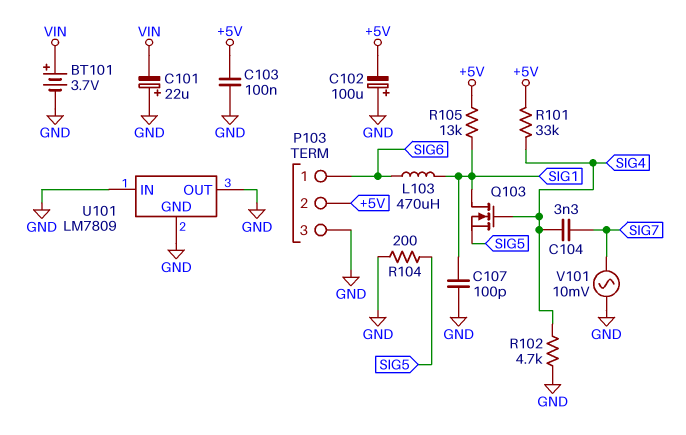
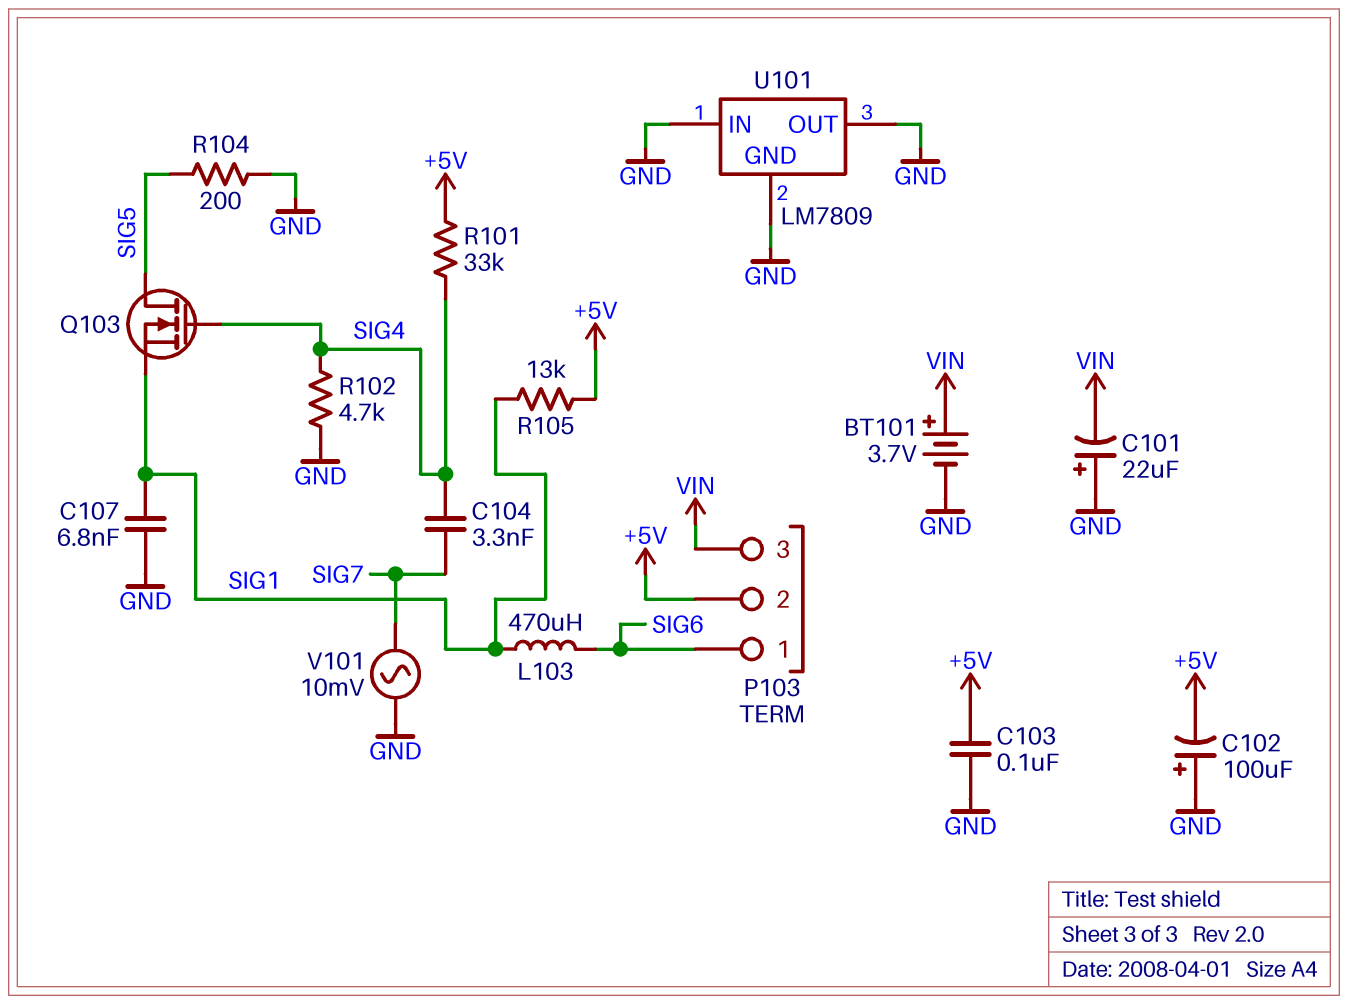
C107: 100pF (GND, SIG1) -> 6.8nF (GND, SIG1)
P103 pin 3: GND -> VIN
Q103: NMOS (G SIG4, D SIG1, S SIG5) -> NMOS (G SIG4, D SIG5, S SIG1)

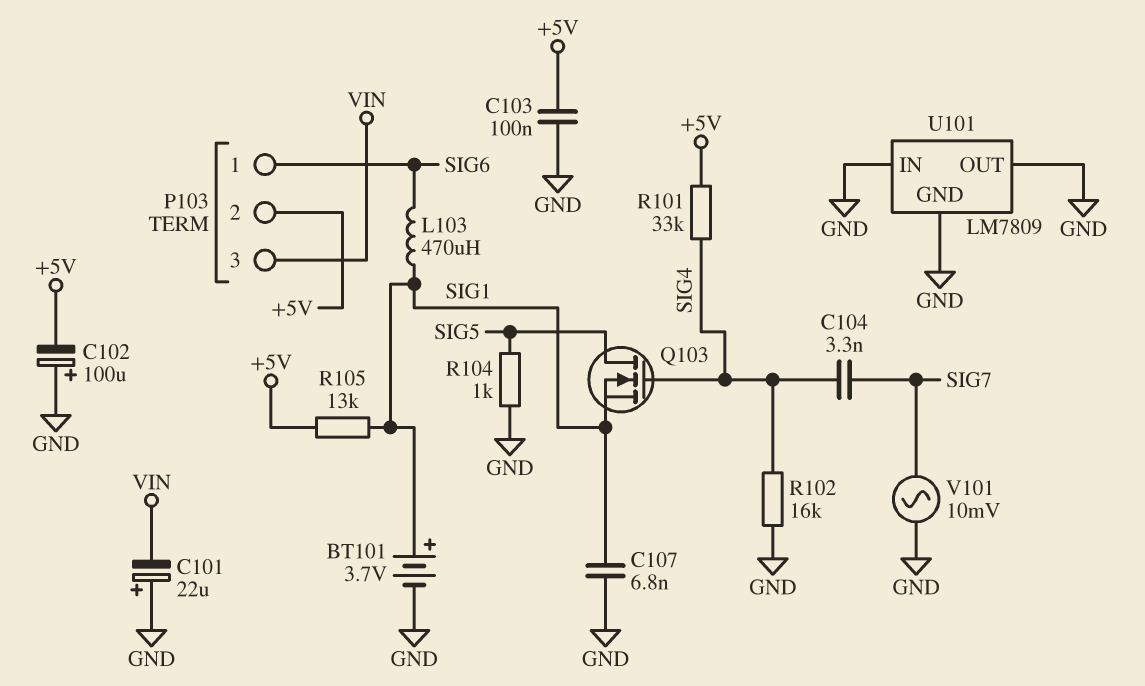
BT101: 3.7V (plus VIN, minus GND) -> 3.7V (plus SIG1, minus GND)
R102: 4.7k (GND, SIG4) -> 16k (GND, SIG4)
R104: 200 (GND, SIG5) -> 1k (GND, SIG5)

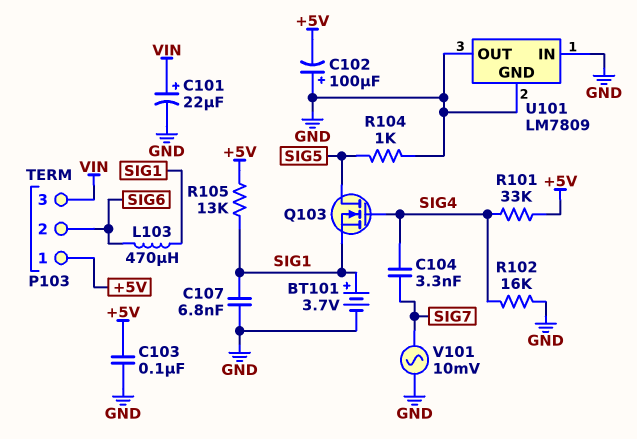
C101: 22uF (plus GND, minus VIN) -> 22uF (plus VIN, minus GND)
P103 pin 1: SIG6 -> +5V
P103 pin 2: +5V -> SIG6

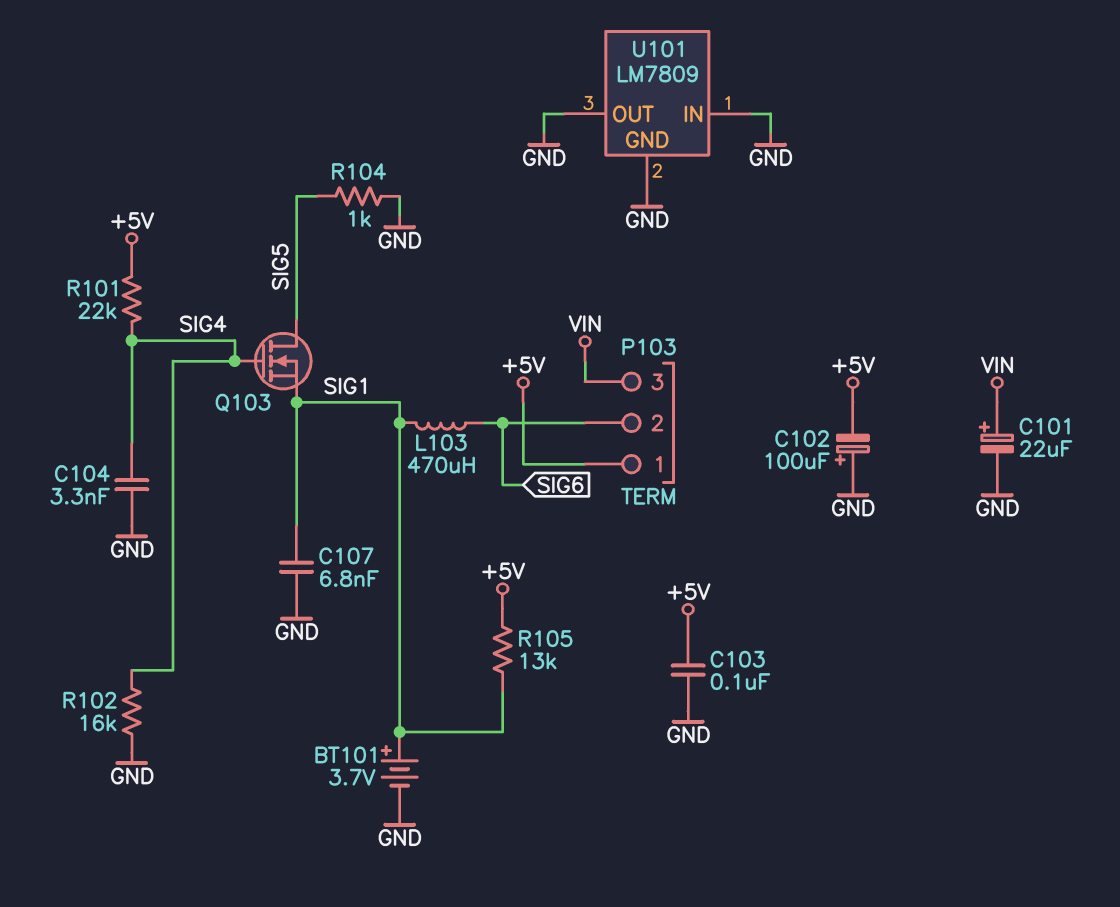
C104: 3.3nF (SIG4, SIG7) -> 3.3nF (GND, SIG4)
R101: 33k (+5V, SIG4) -> 22k (+5V, SIG4)
V101: AC 10mV (GND, SIG7) -> none

